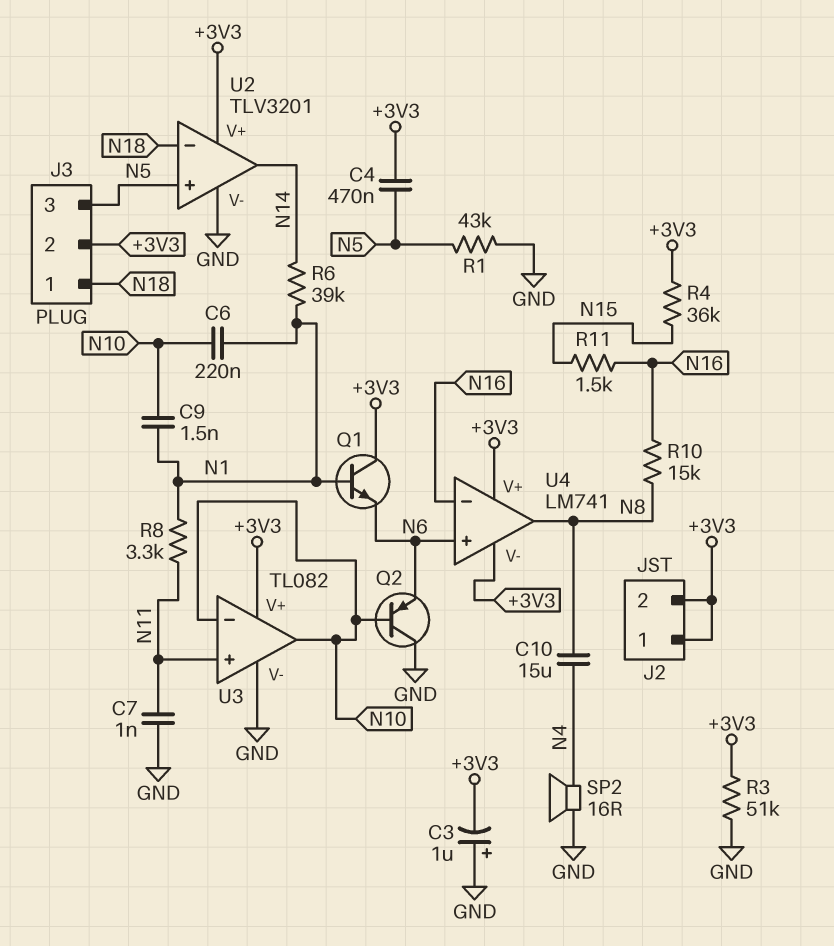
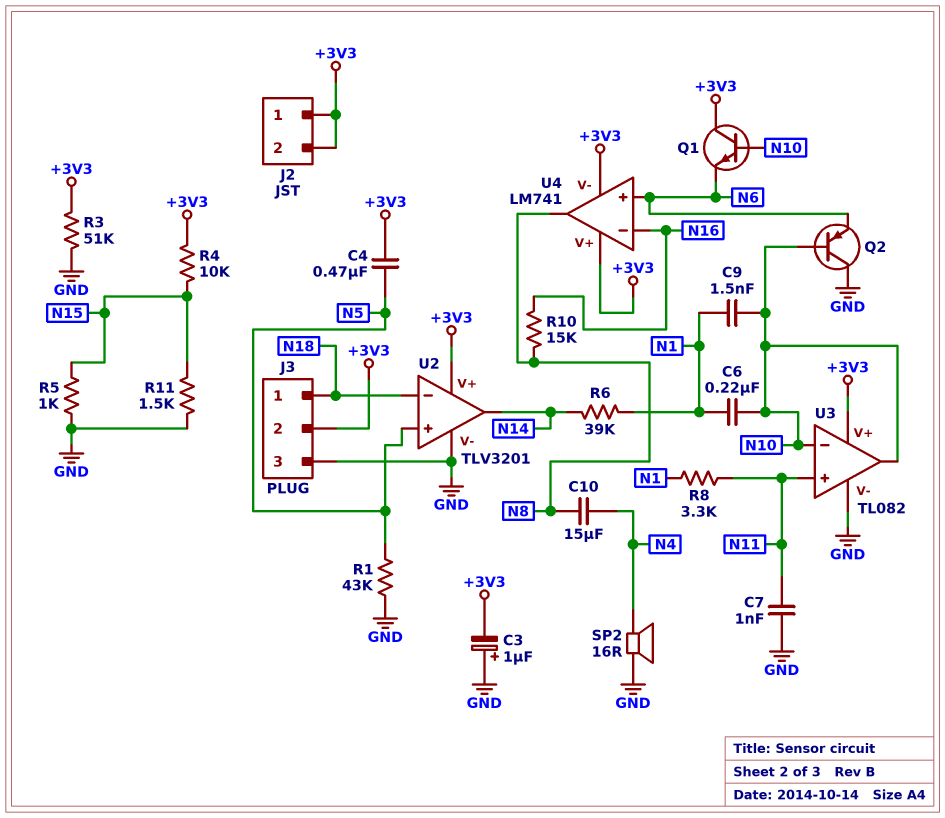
J3 pin 3: N5 -> GND
Q1: NPN (B N1, C +3V3, E N6) -> NPN (B N10, C +3V3, E N6)
R4: 36k (+3V3, N15) -> 10k (+3V3, N15)
R5: none -> 1k (GND, N15)
R11: 1.5k (N15, N16) -> 1.5k (GND, N15)

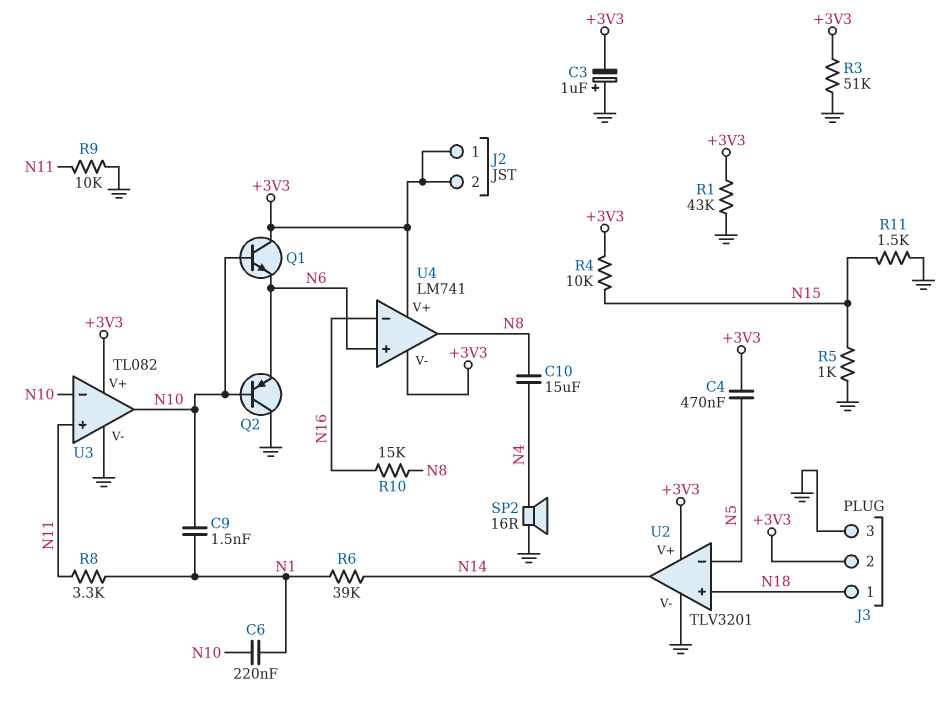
C7: 1nF (GND, N11) -> none
R1: 43k (GND, N5) -> 43k (+3V3, GND)
R9: none -> 10k (GND, N11)
U2 pin in+: N5 -> N18
U2 pin in-: N18 -> N5

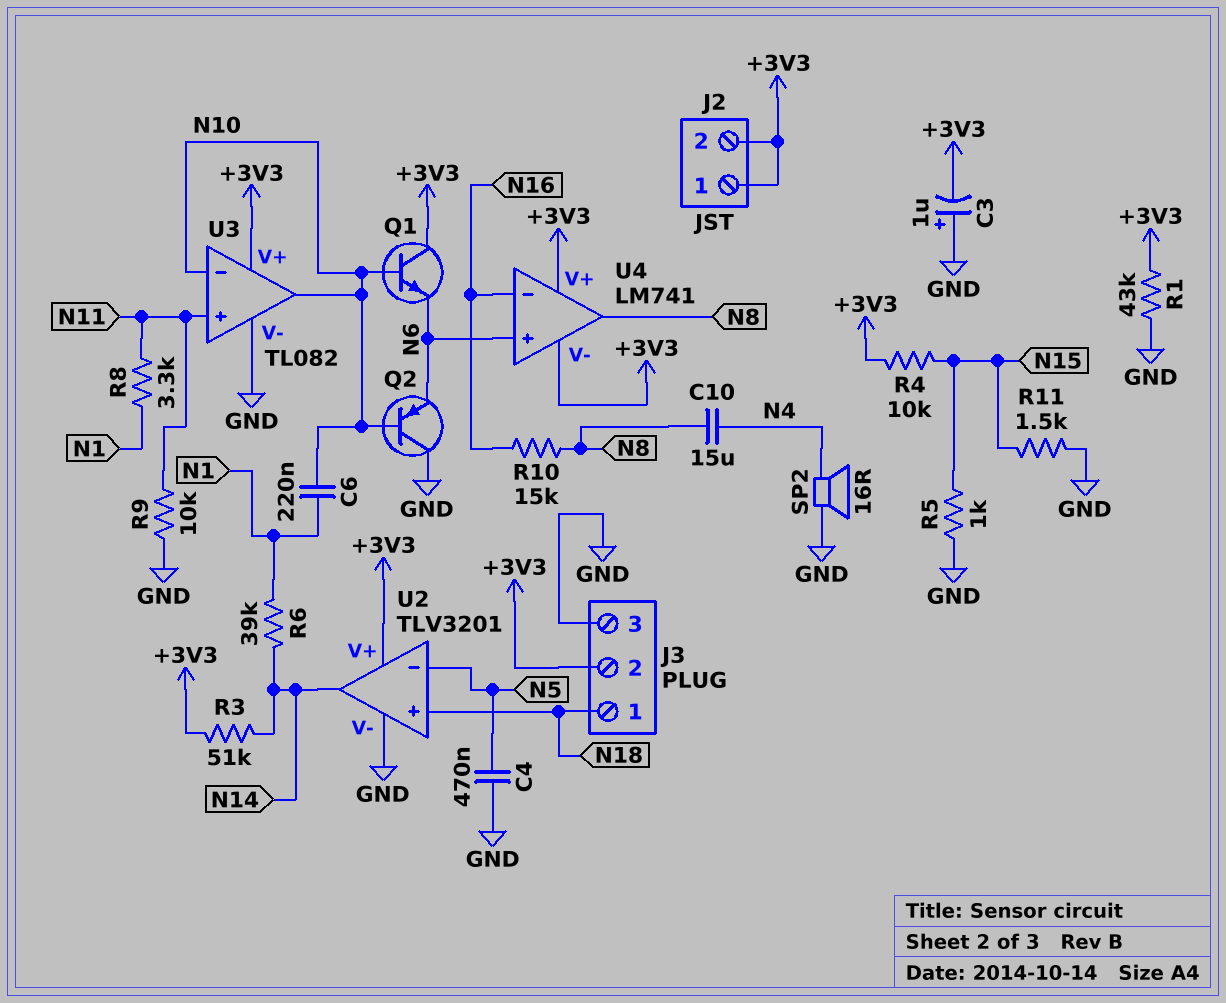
C4: 470nF (+3V3, N5) -> 470nF (GND, N5)
C9: 1.5nF (N1, N10) -> none
R3: 51k (+3V3, GND) -> 51k (+3V3, N14)

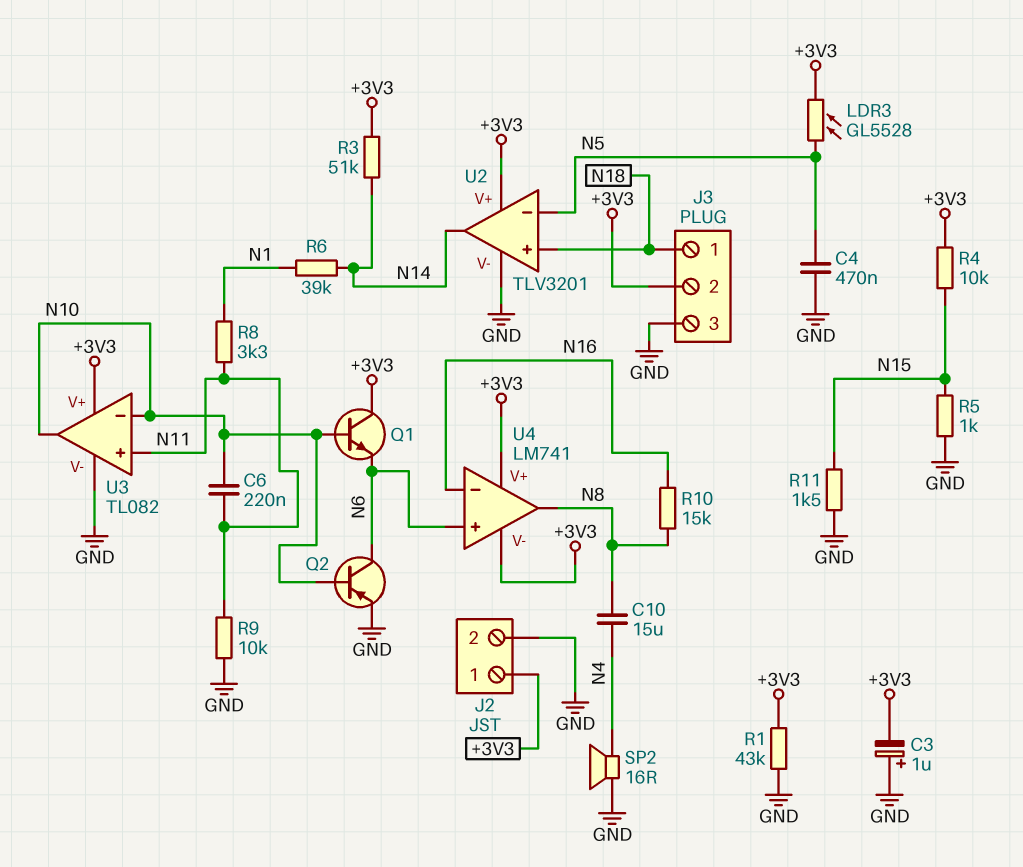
C6: 220nF (N1, N10) -> 220nF (N10, N11)
J2 pin 2: +3V3 -> GND
LDR3: none -> GL5528 (+3V3, N5)
Q2: PNP (B N10, C GND, E N6) -> PNP (B N10, C N6, E GND)

